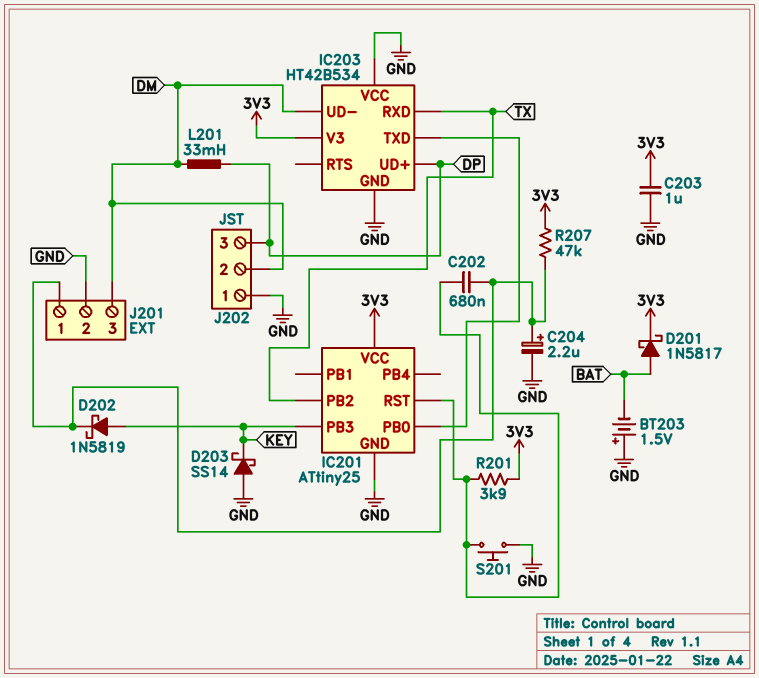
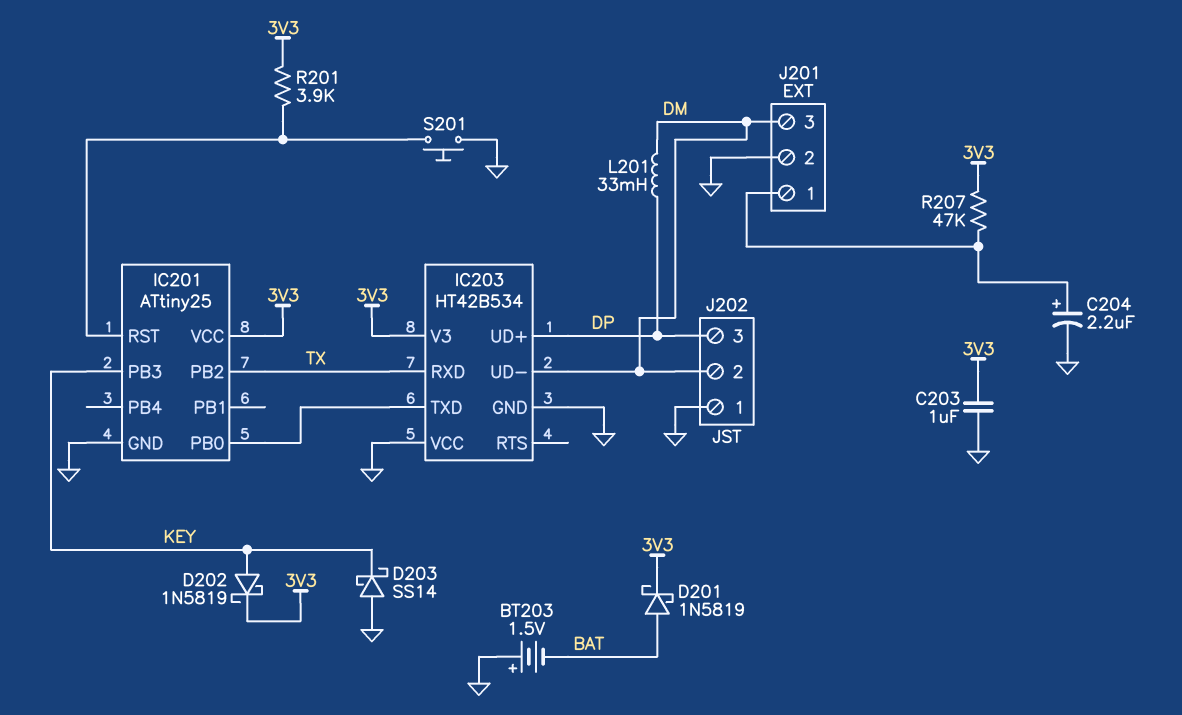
C202: 680nF (IC201/RST, J201/1) -> none
D201: schottky 1N5817 (A BAT, K 3V3) -> schottky 1N5819 (A BAT, K 3V3)
D202: schottky 1N5819 (A KEY, K J201/1) -> schottky 1N5819 (A KEY, K 3V3)

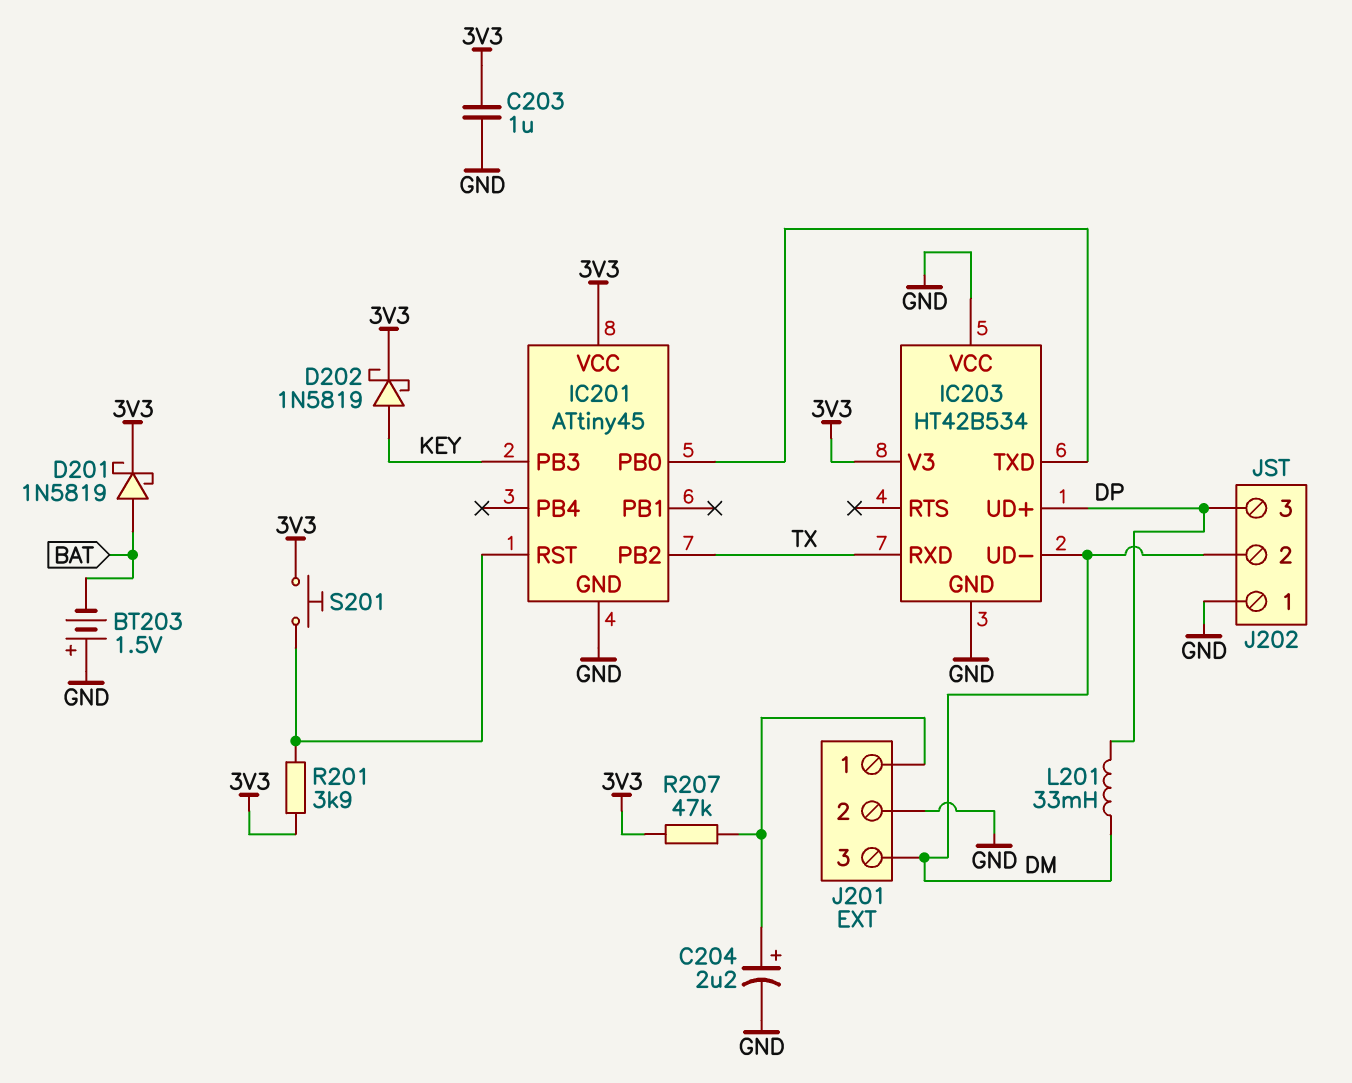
D203: schottky SS14 (A GND, K KEY) -> none
IC201: ATtiny25 -> ATtiny45
S201: button (GND, IC201/RST) -> button (3V3, IC201/RST)

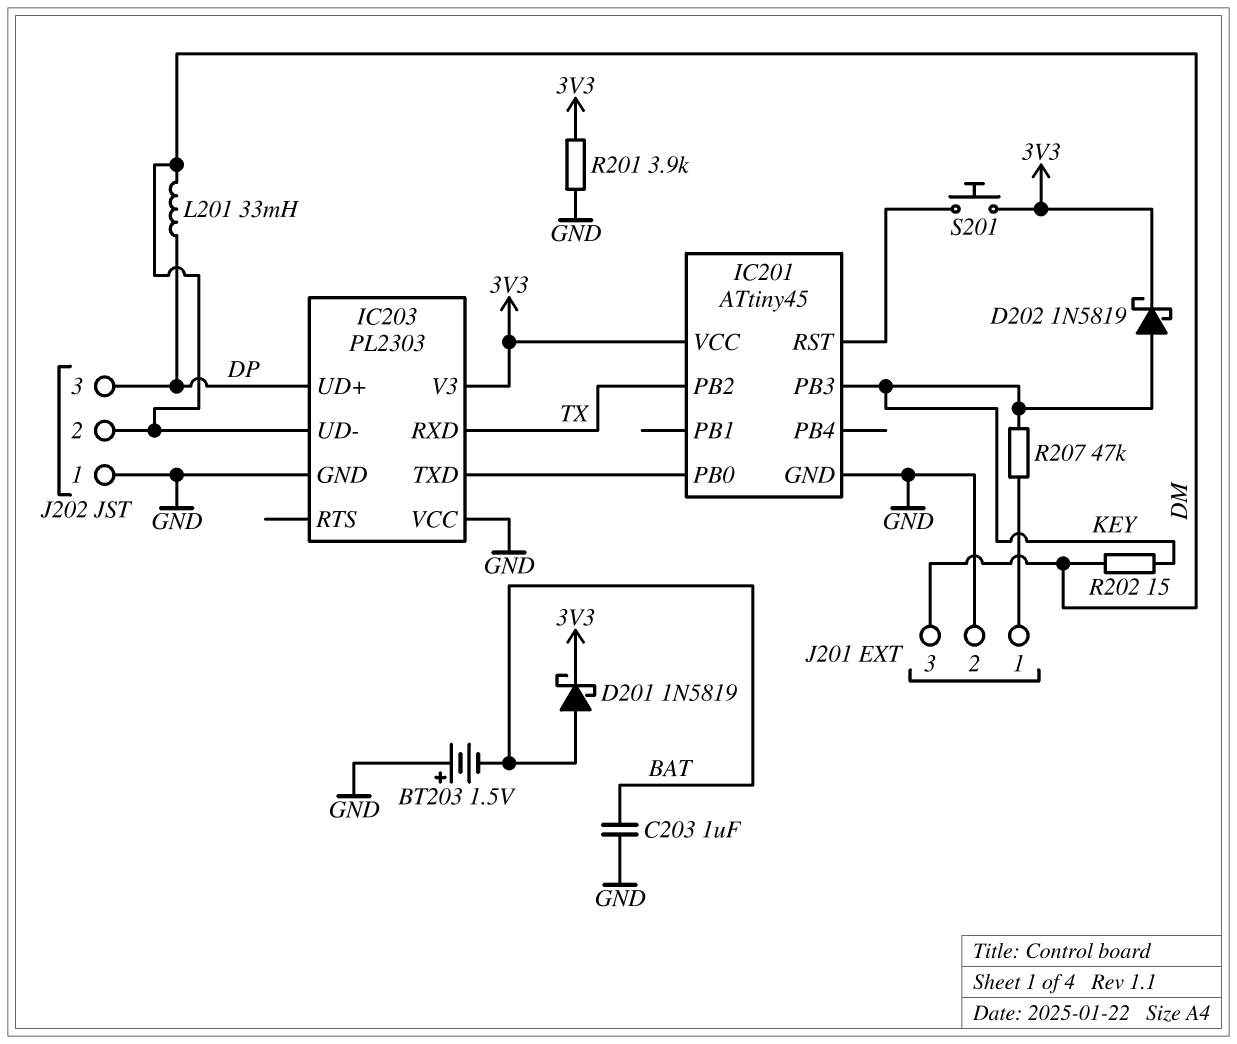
C203: 1uF (3V3, GND) -> 1uF (BAT, GND)
C204: 2.2uF (plus J201/1, minus GND) -> none
IC203: HT42B534 -> PL2303
R201: 3.9k (3V3, IC201/RST) -> 3.9k (3V3, GND)
R202: none -> 15 (DM, KEY)
R207: 47k (3V3, J201/1) -> 47k (J201/1, KEY)

